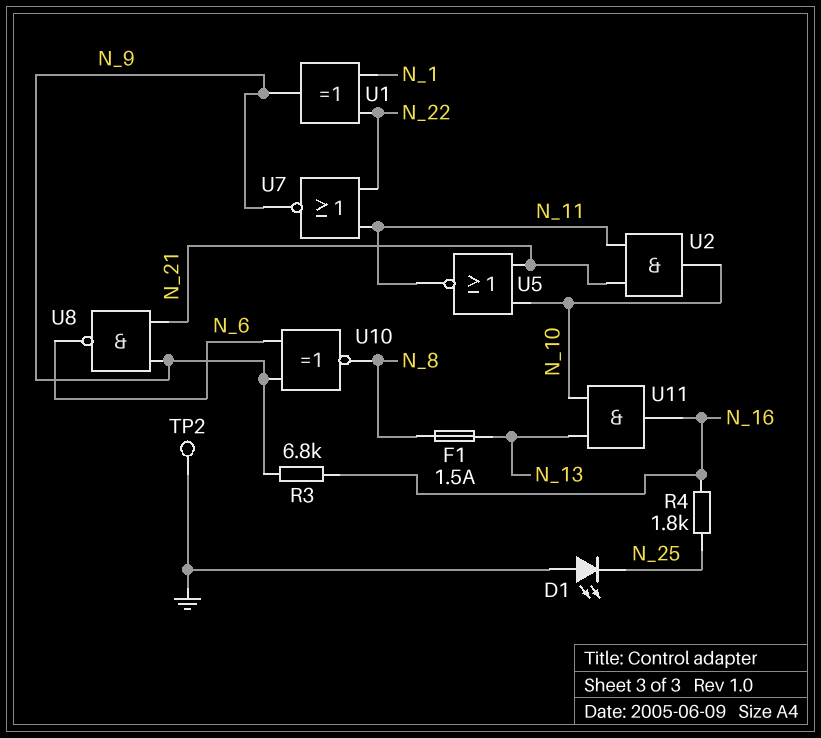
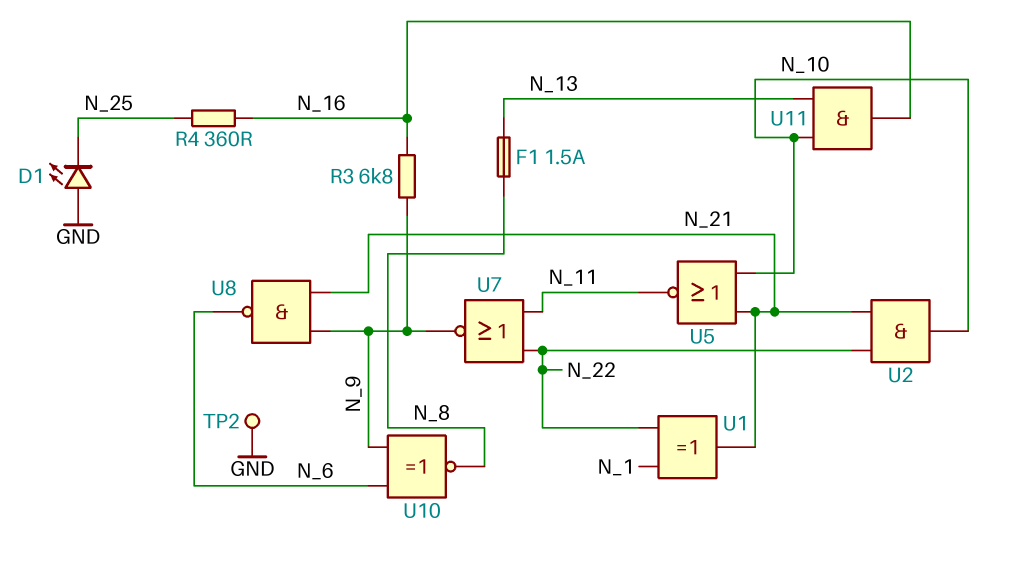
R4: 1.8k (N_16, N_25) -> 360 (N_16, N_25)
U1: XOR (in N_1, in N_22, out N_9) -> XOR (in N_1, in N_22, out N_21)
U2: AND (in N_11, in N_21, out N_10) -> AND (in N_21, in N_22, out N_10)

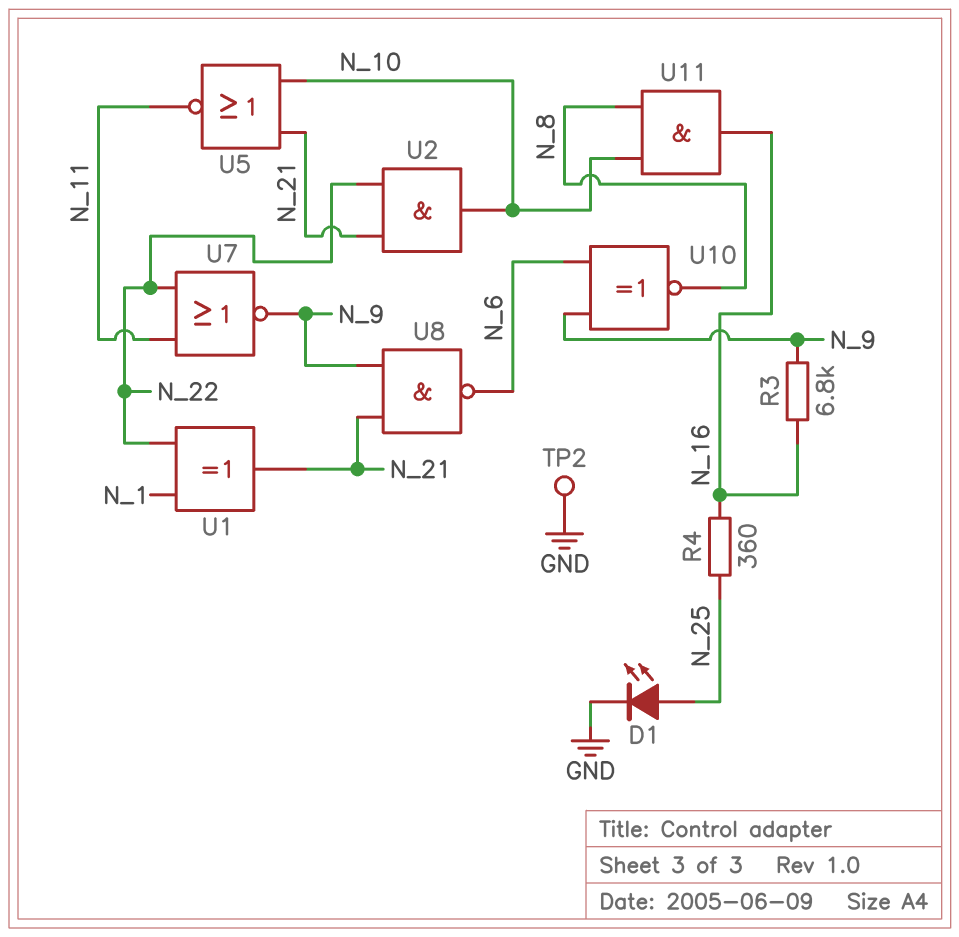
D1: LED (A GND, K N_25) -> LED (A N_25, K GND)
F1: 1.5A (N_8, N_13) -> none
U11: AND (in N_10, in N_13, out N_16) -> AND (in N_8, in N_10, out N_16)

